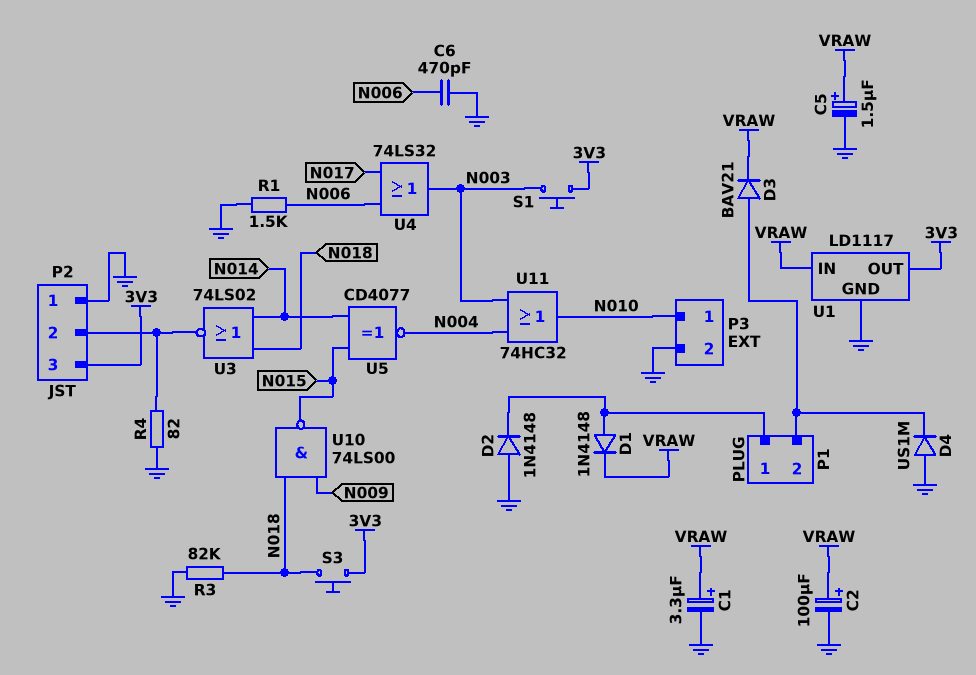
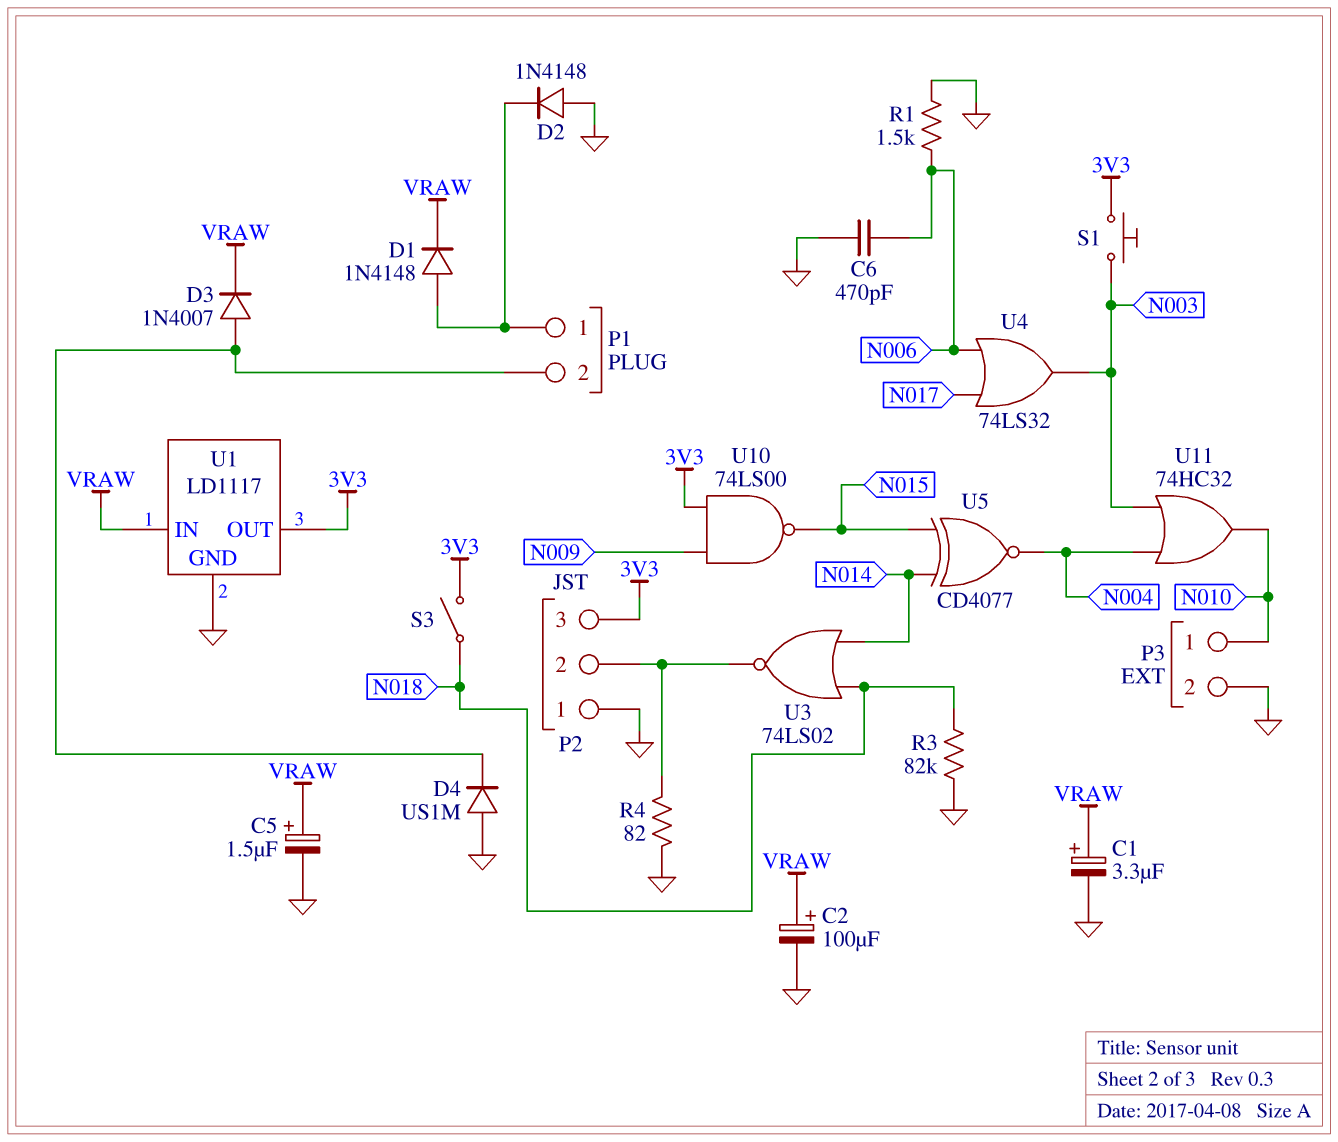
D3: diode BAV21 (A P1/2, K VRAW) -> diode 1N4007 (A P1/2, K VRAW)
S3: button (3V3, N018) -> switch (3V3, N018)
U10: NAND 74LS00 (in N009, in N018, out N015) -> NAND 74LS00 (in 3V3, in N009, out N015)

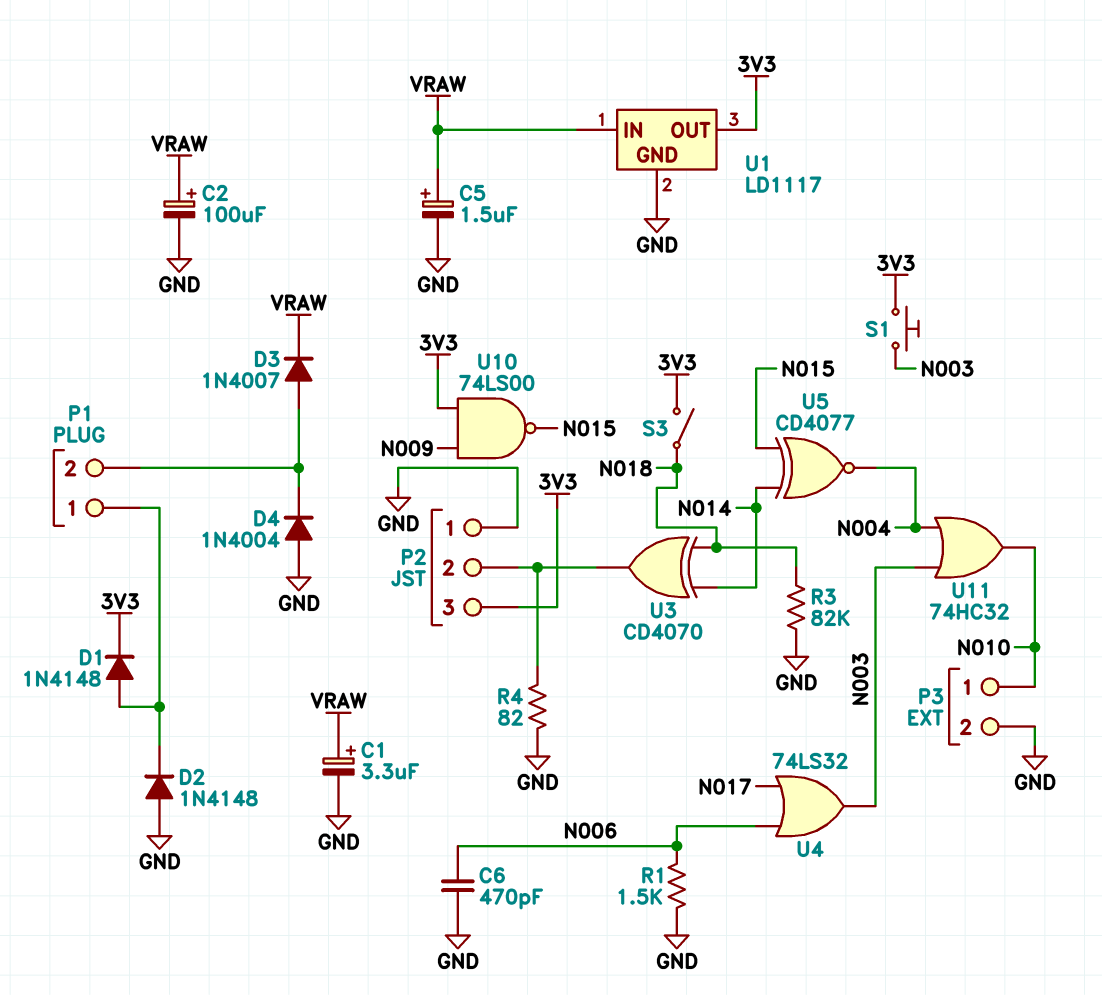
D1: diode 1N4148 (A P1/1, K VRAW) -> diode 1N4148 (A P1/1, K 3V3)
D4: diode US1M (A GND, K P1/2) -> diode 1N4004 (A GND, K P1/2)
U3: NOR 74LS02 (in N014, in N018, out P2/2) -> XOR CD4070 (in N014, in N018, out P2/2)

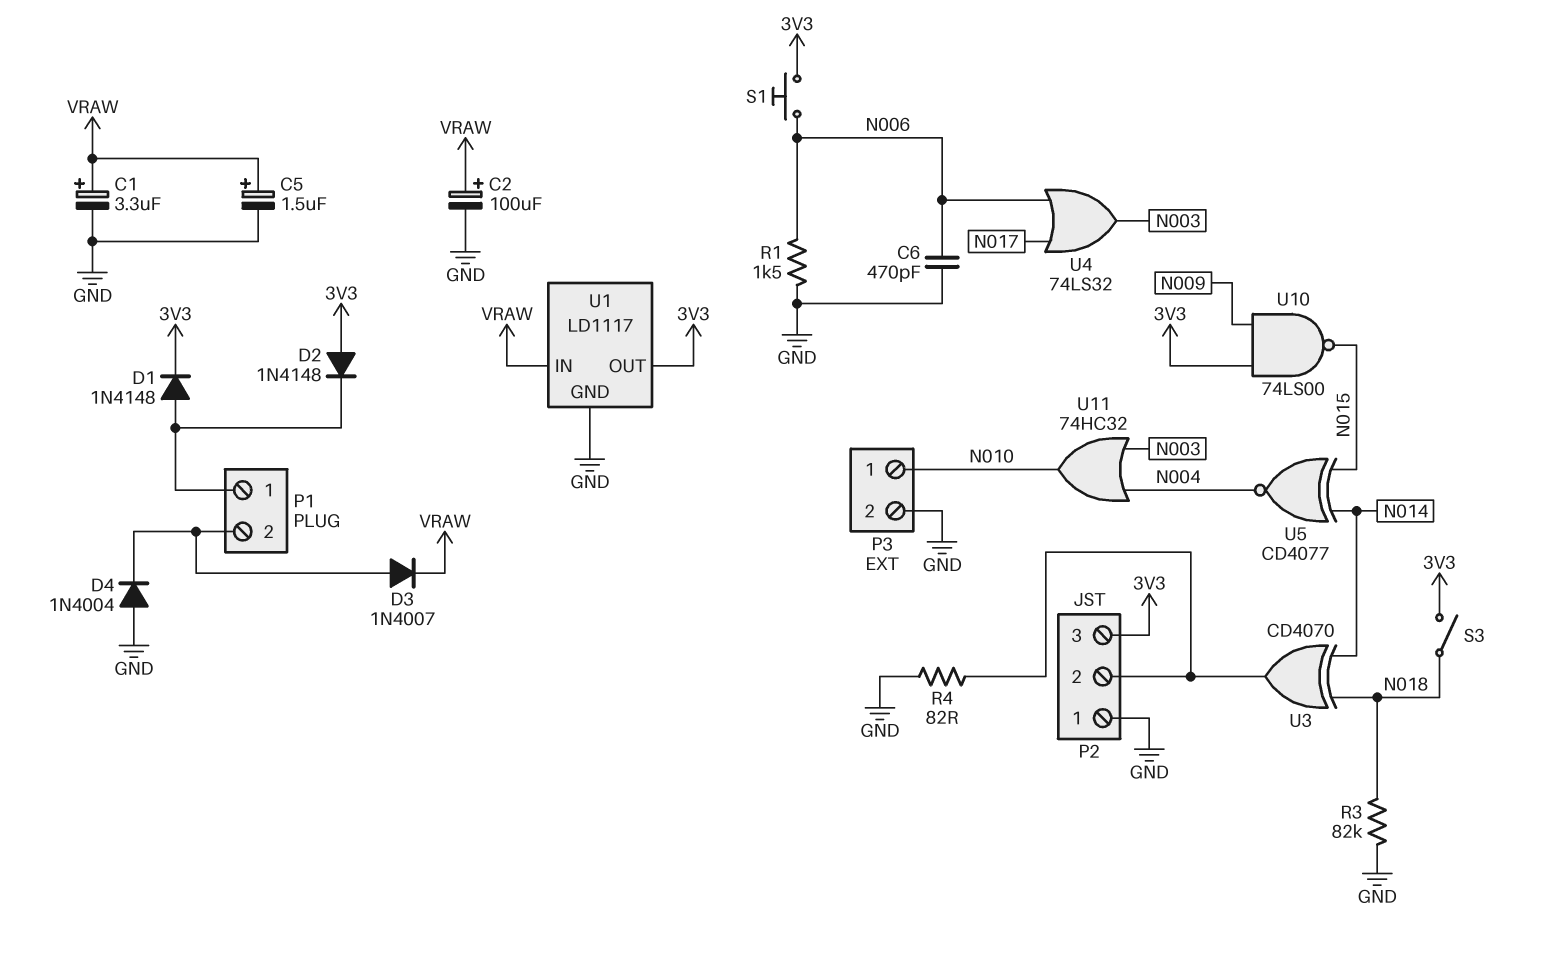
D2: diode 1N4148 (A GND, K P1/1) -> diode 1N4148 (A 3V3, K P1/1)
S1: button (3V3, N003) -> button (3V3, N006)

